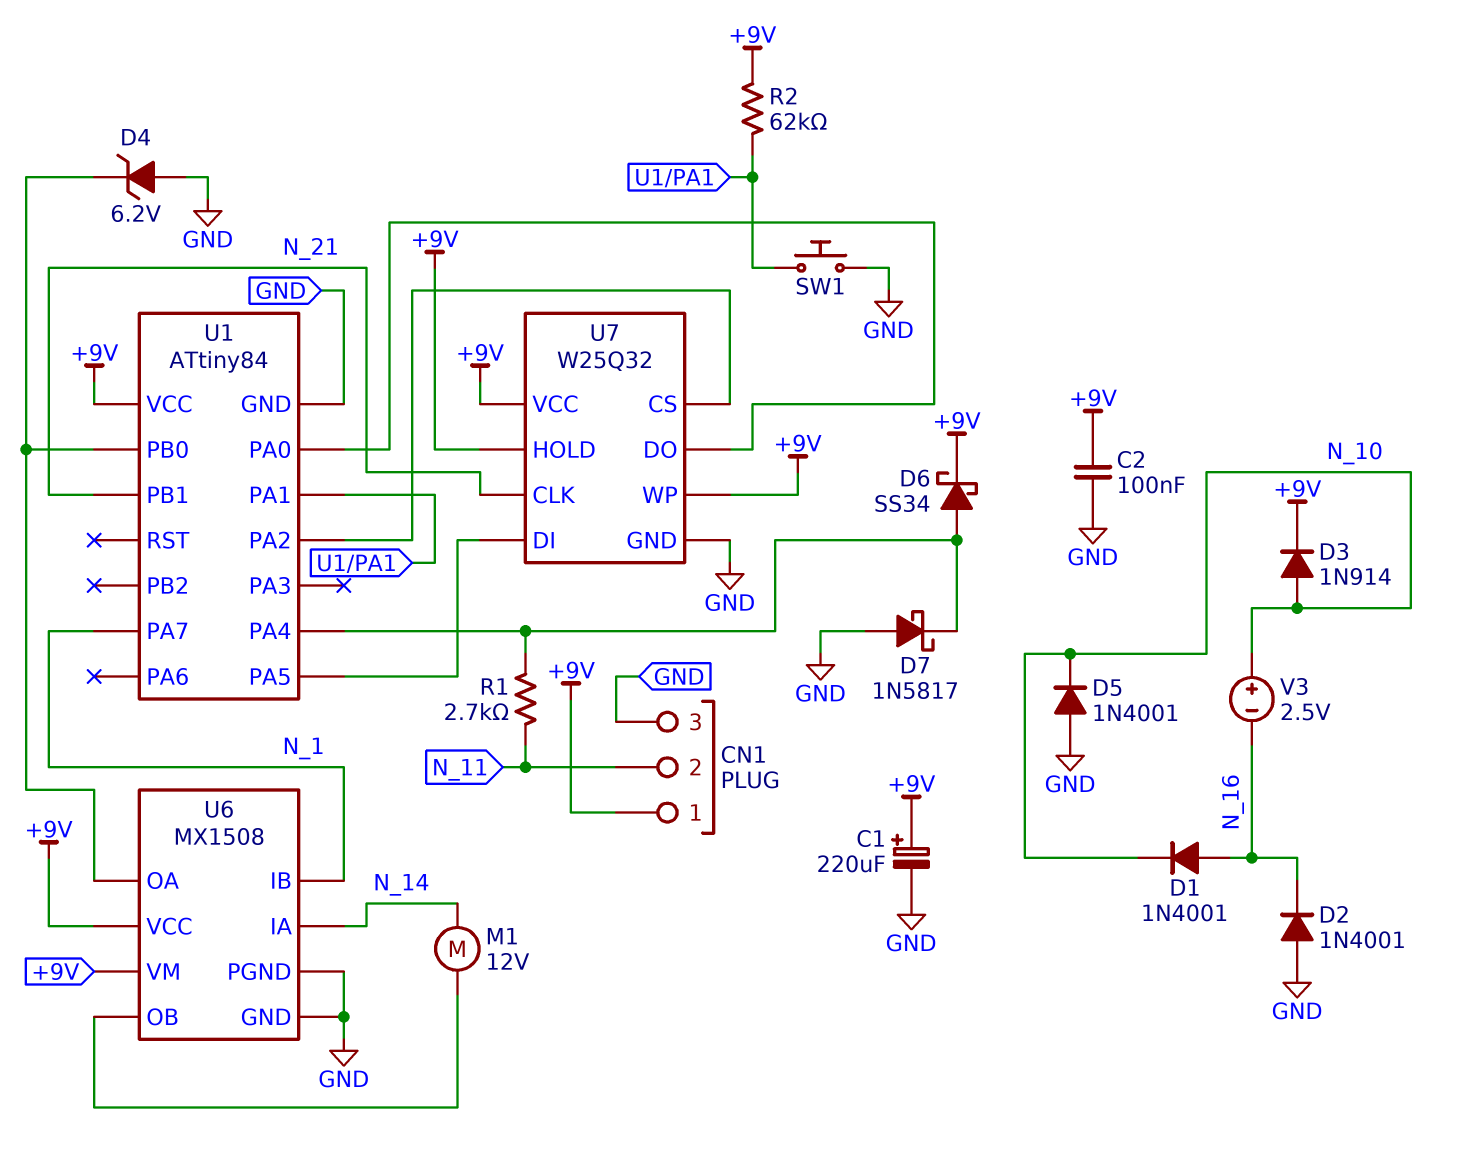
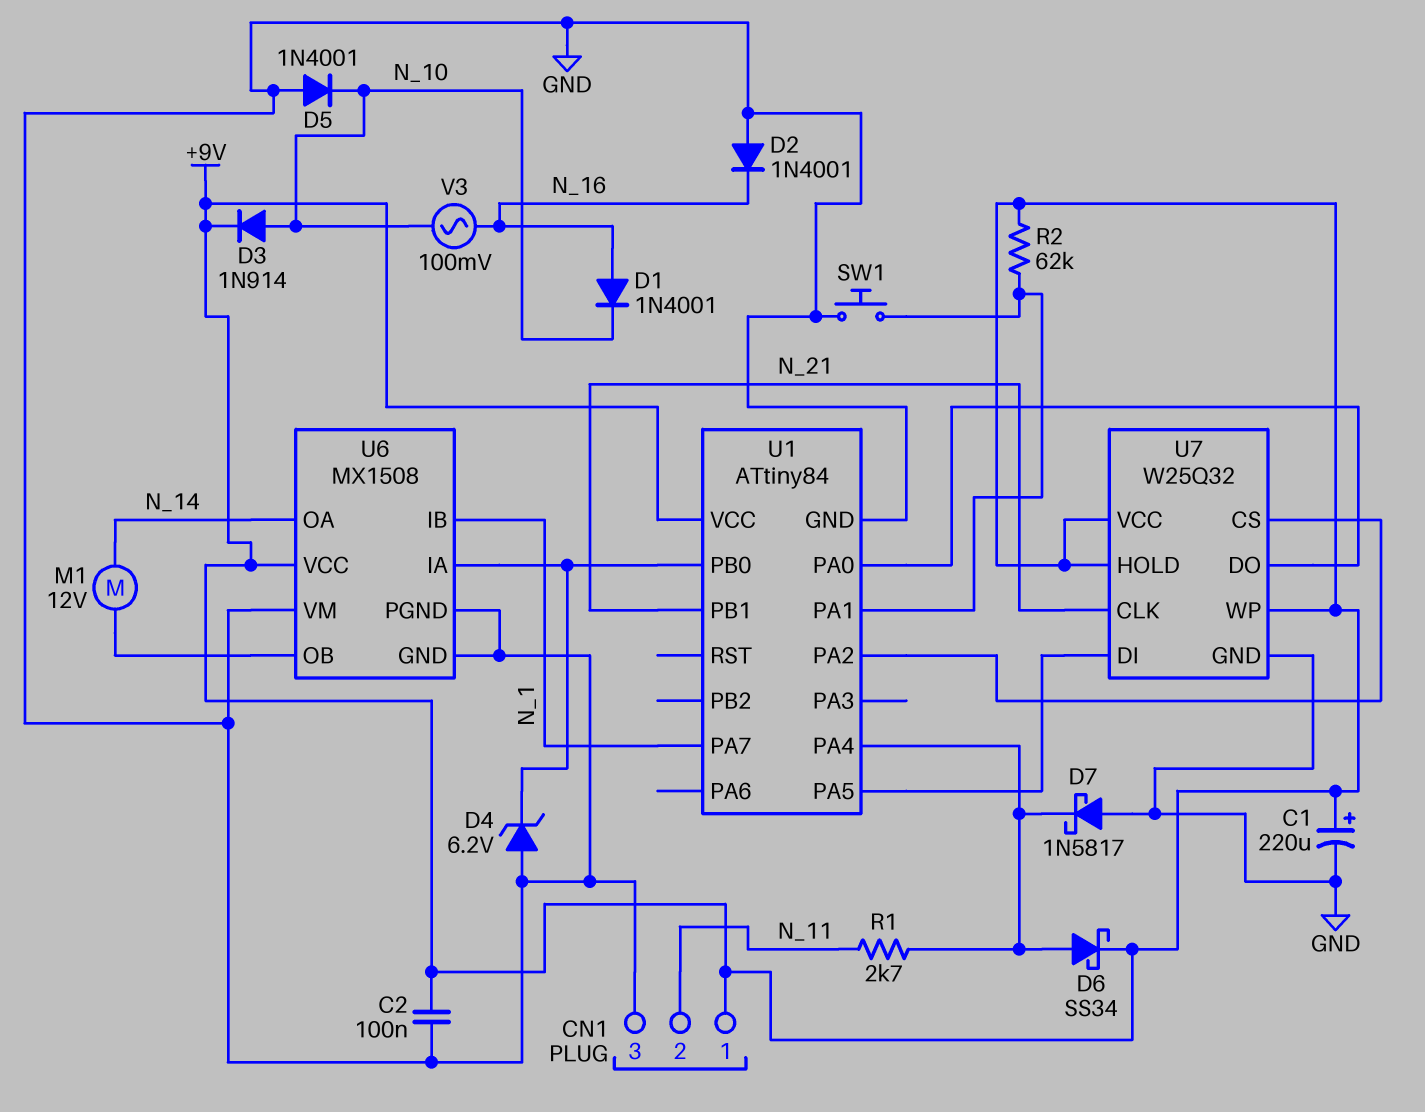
U6 pin IA: N_14 -> U1/PB0
U6 pin OA: U1/PB0 -> N_14
U6 pin VM: +9V -> GND
V3: 2.5V (plus N_10, minus N_16) -> AC 100mV (N_10, N_16)

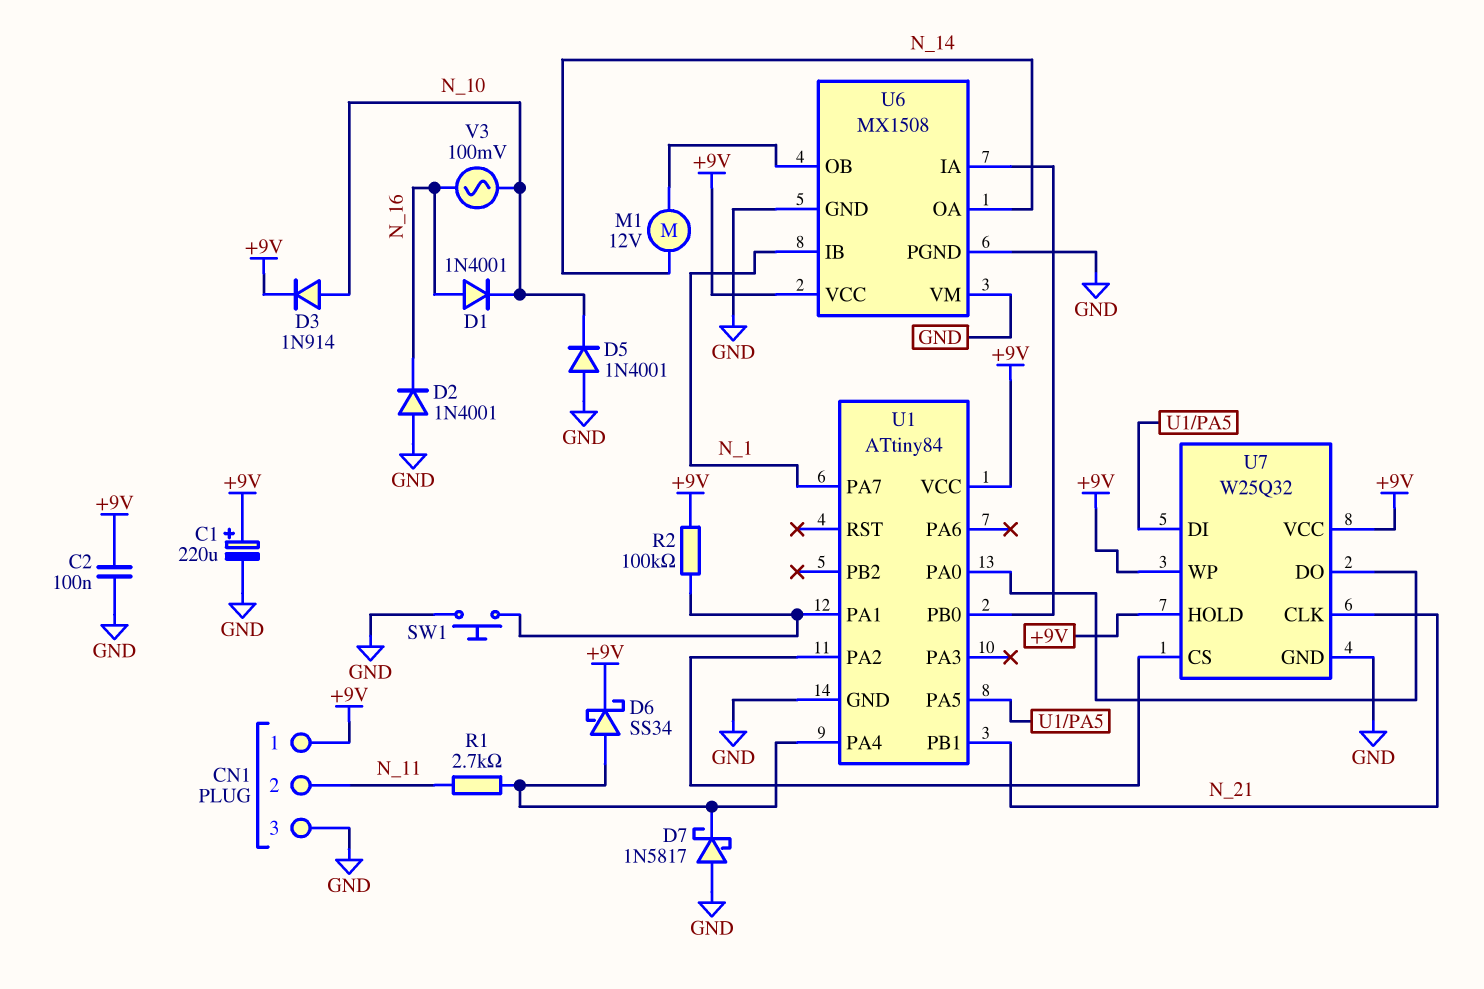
D4: zener 6.2V (A GND, K U1/PB0) -> none
R2: 62k (+9V, U1/PA1) -> 100k (+9V, U1/PA1)

